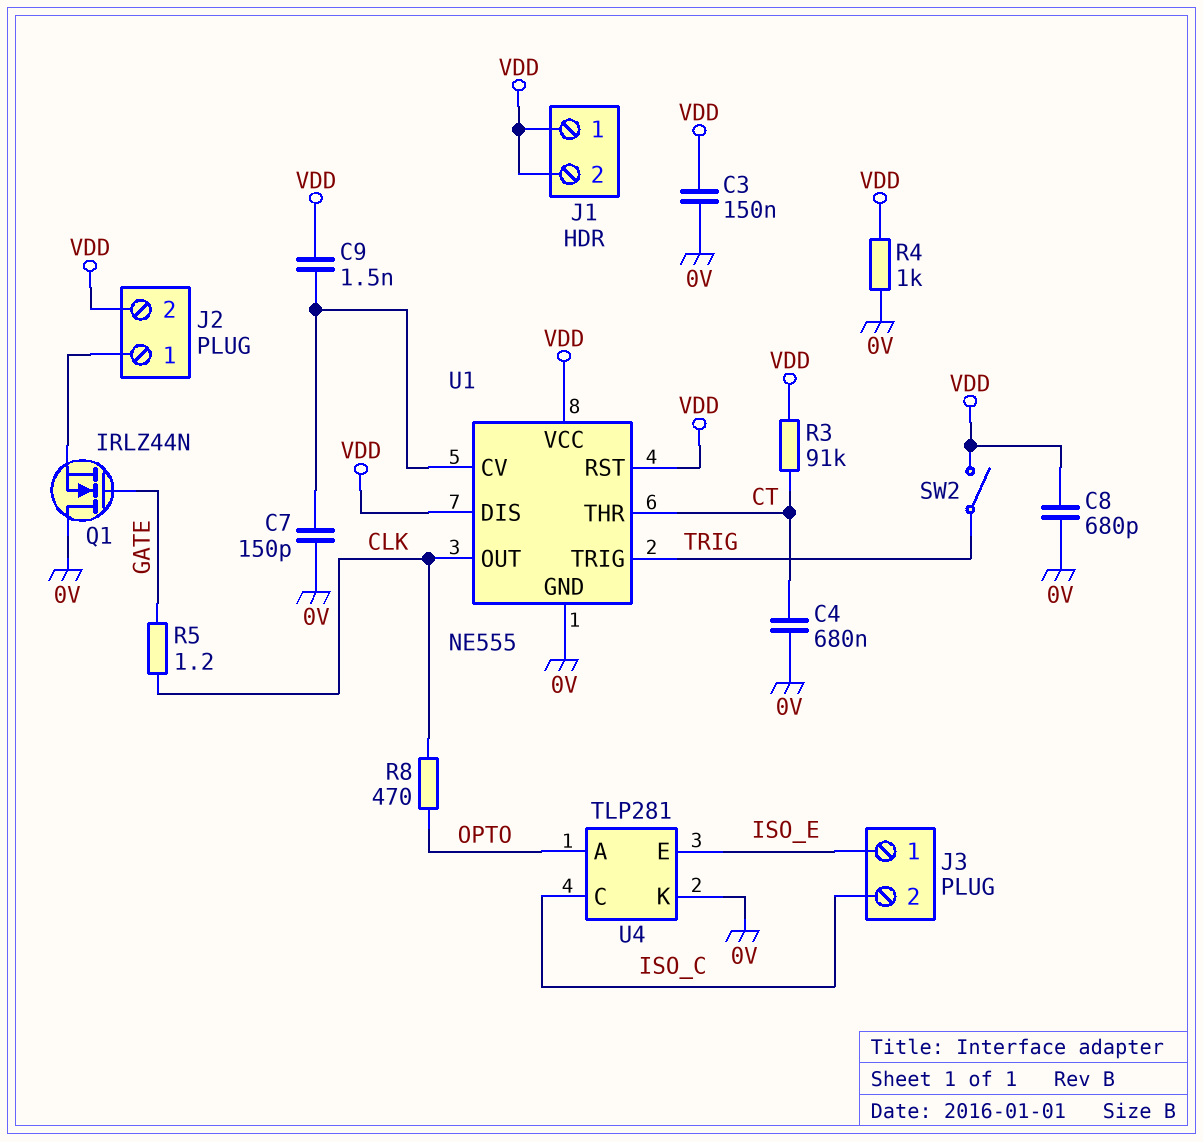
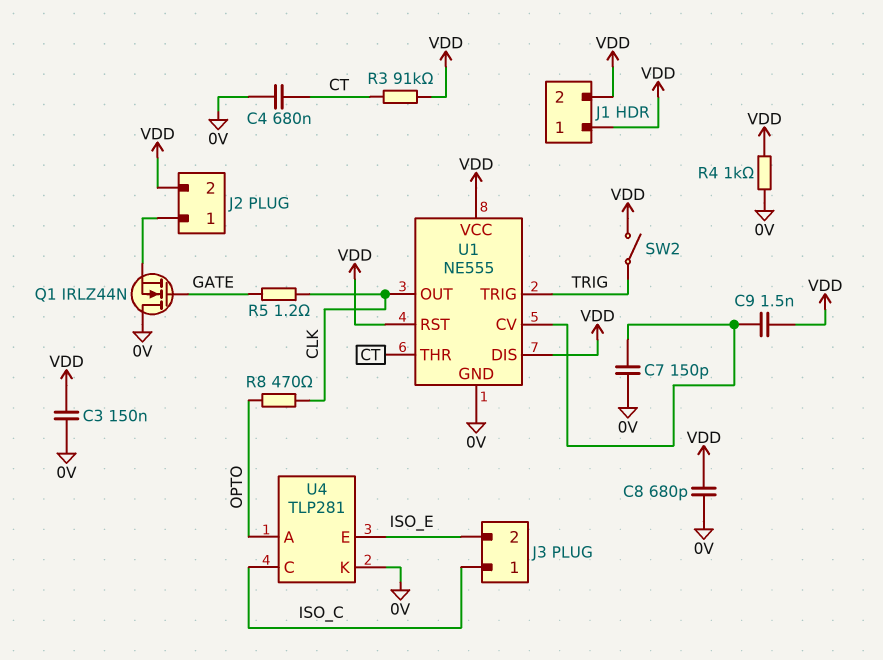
J3 pin 1: ISO_E -> ISO_C
J3 pin 2: ISO_C -> ISO_E

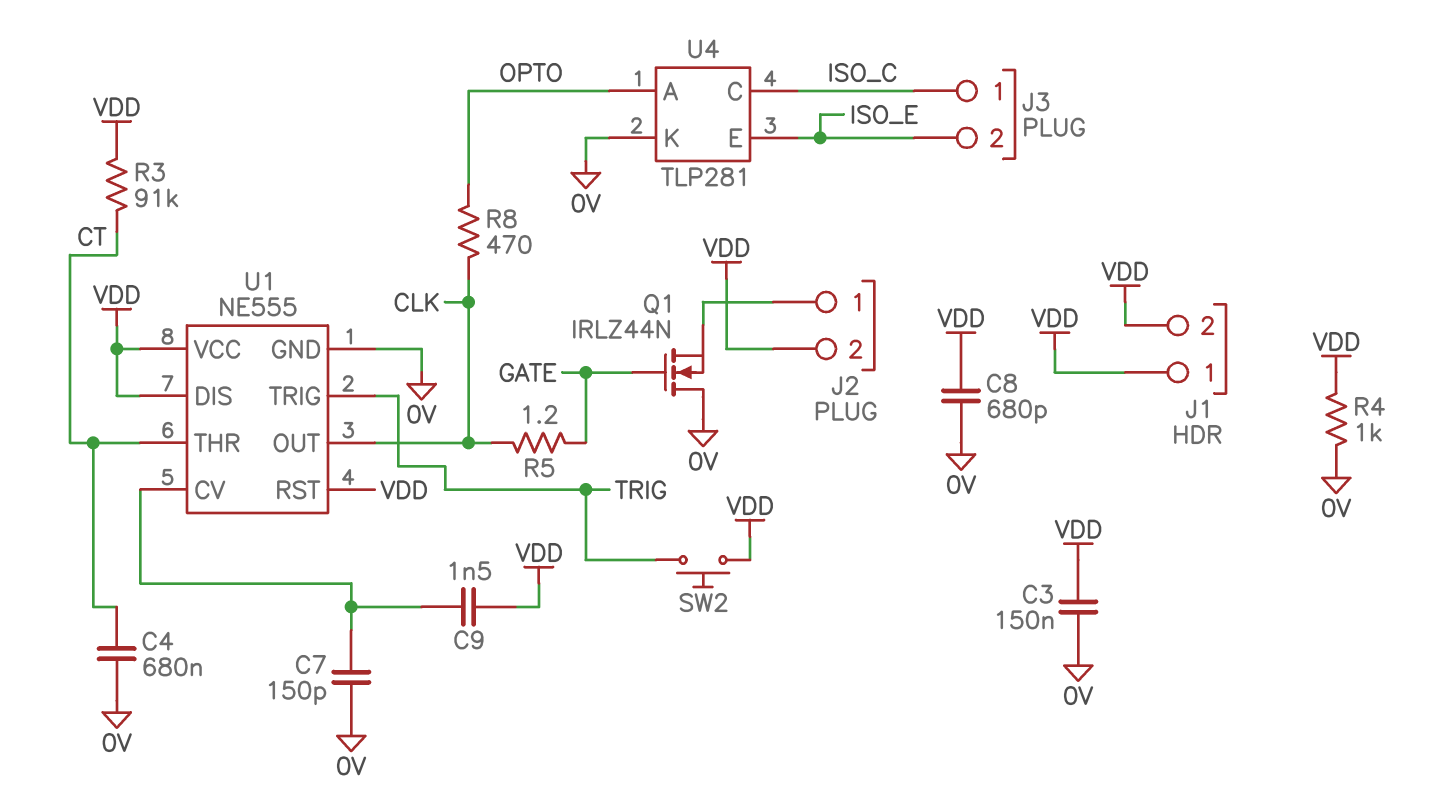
SW2: switch (TRIG, VDD) -> button (TRIG, VDD)

